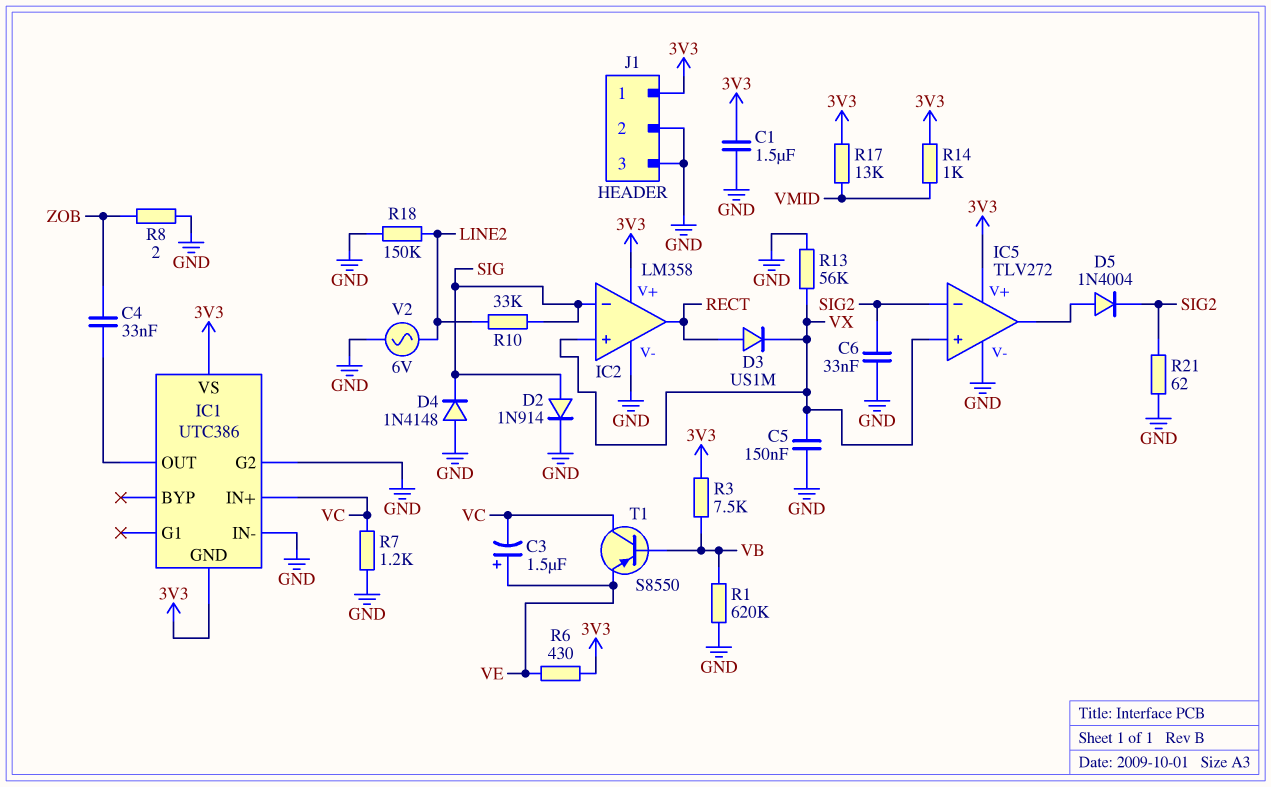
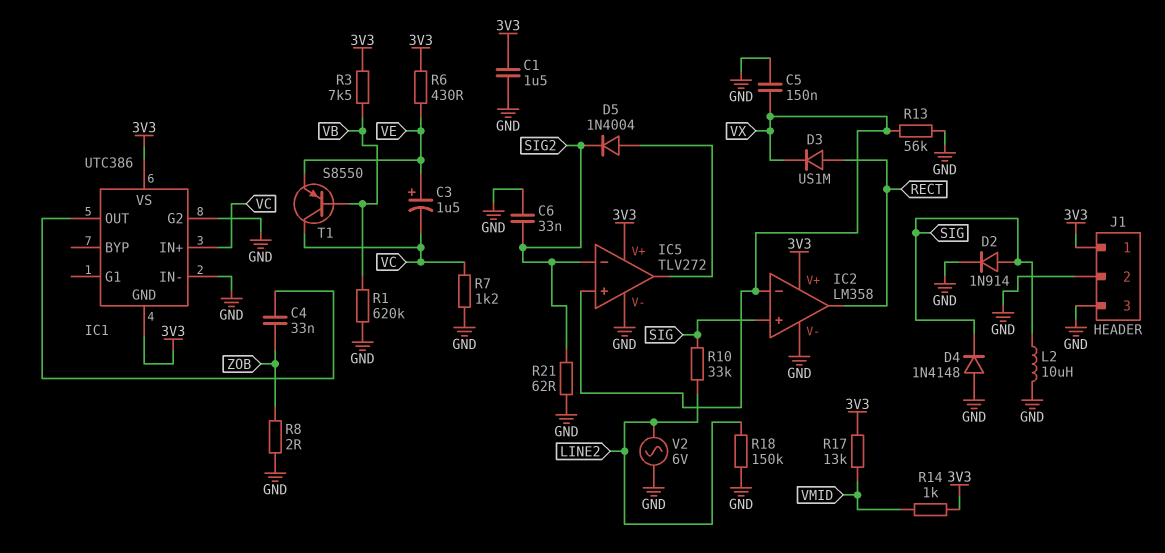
IC2 pin in+: VX -> SIG
IC2 pin in-: SIG -> VX
L2: none -> 10uH (GND, SIG)

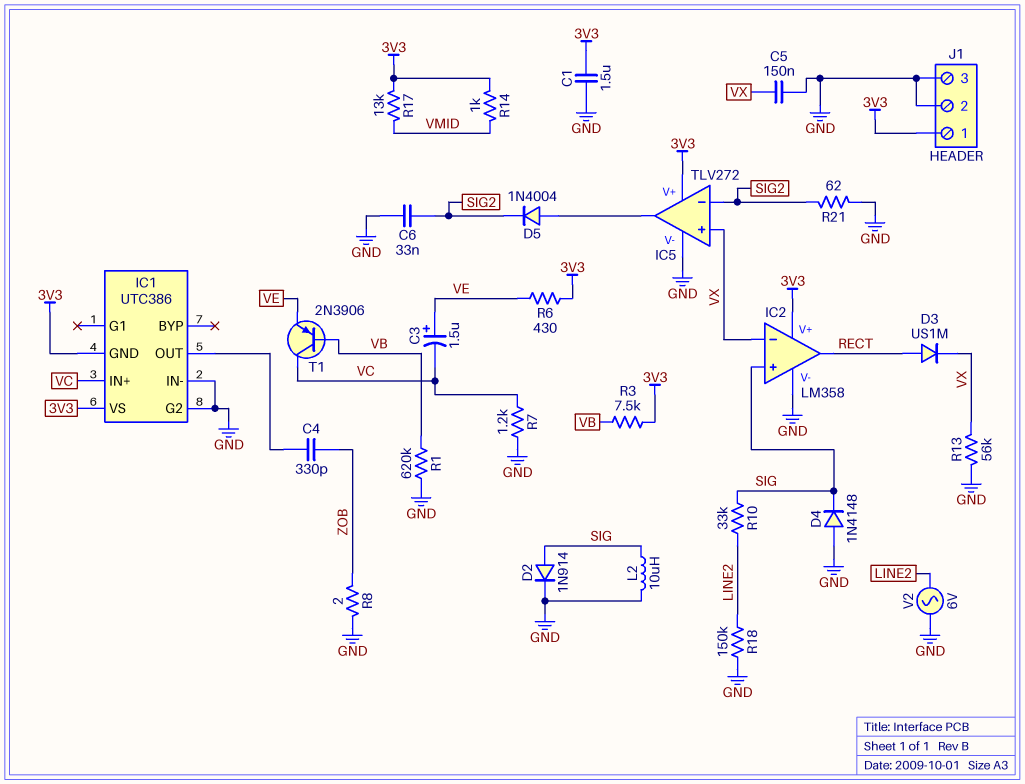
C4: 33nF (IC1/OUT, ZOB) -> 330pF (IC1/OUT, ZOB)
T1: PNP S8550 (B VB, C VC, E VE) -> PNP 2N3906 (B VB, C VC, E VE)

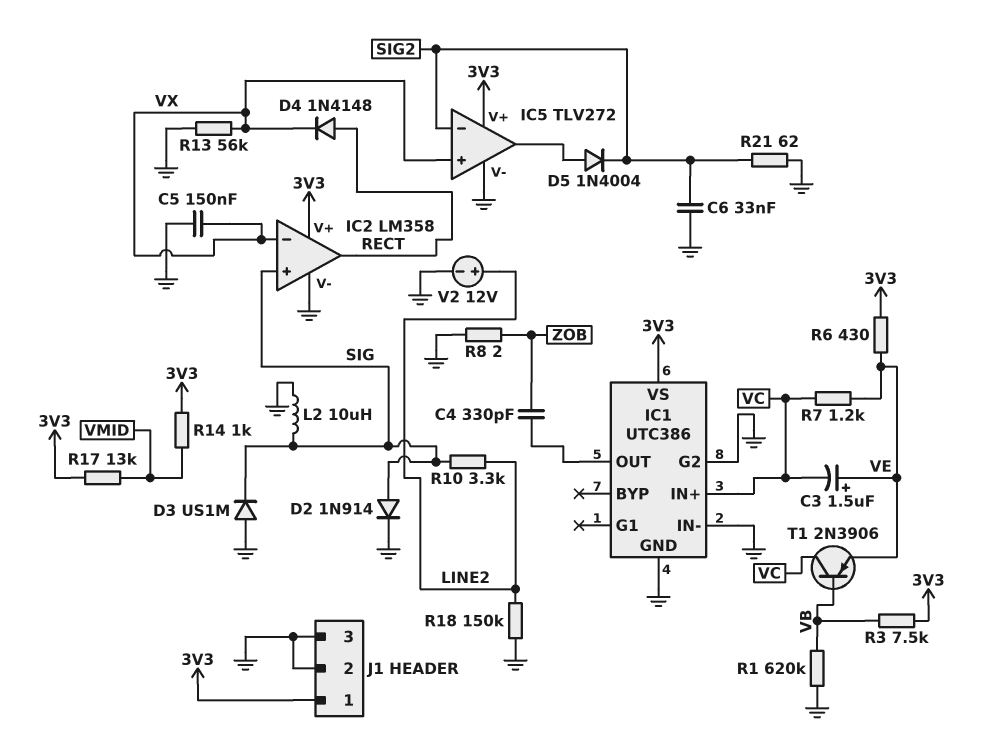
C1: 1.5uF (3V3, GND) -> none
D3: diode US1M (A RECT, K VX) -> diode US1M (A GND, K SIG)
D4: diode 1N4148 (A GND, K SIG) -> diode 1N4148 (A RECT, K VX)
IC1 pin GND: 3V3 -> GND
R7: 1.2k (GND, VC) -> 1.2k (VC, VE)
R10: 33k (LINE2, SIG) -> 3.3k (LINE2, SIG)
V2: AC 6V (GND, LINE2) -> 12V (plus LINE2, minus GND)

